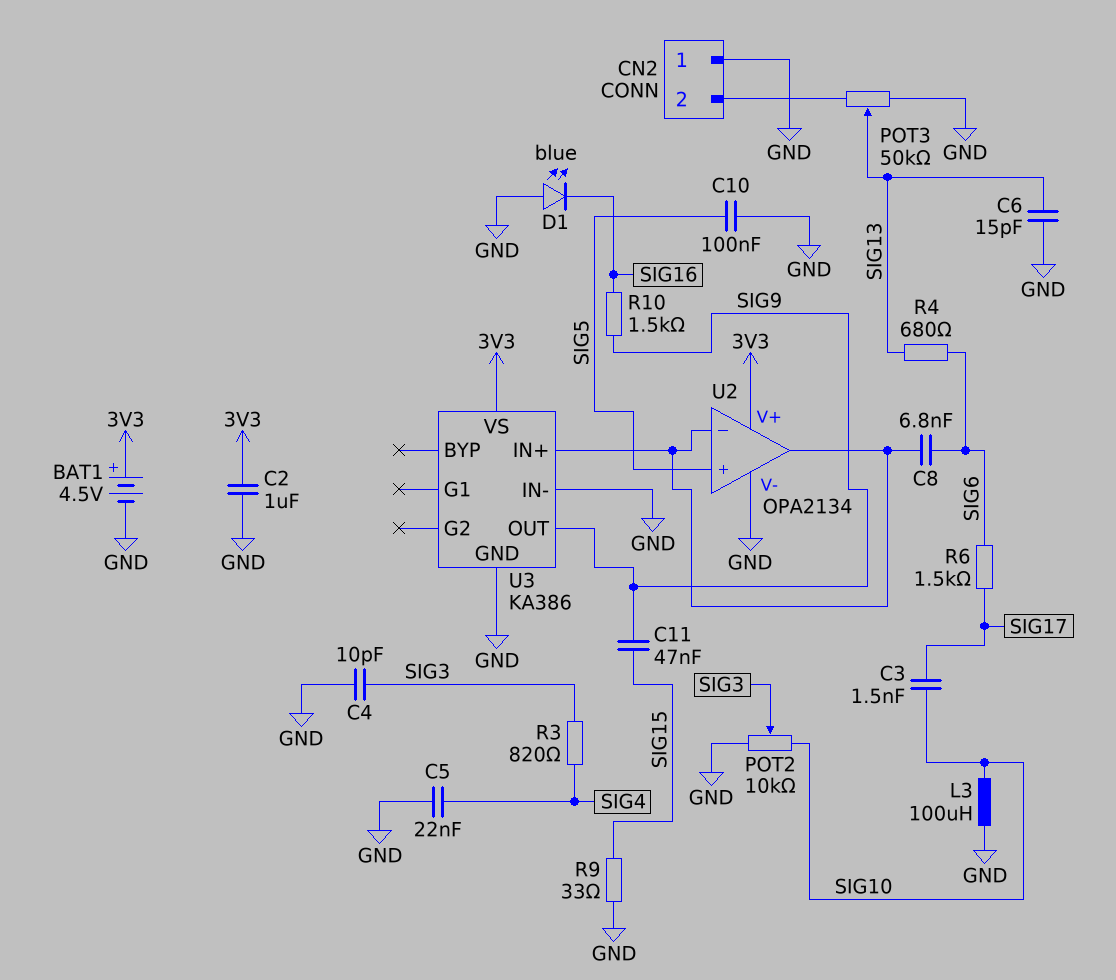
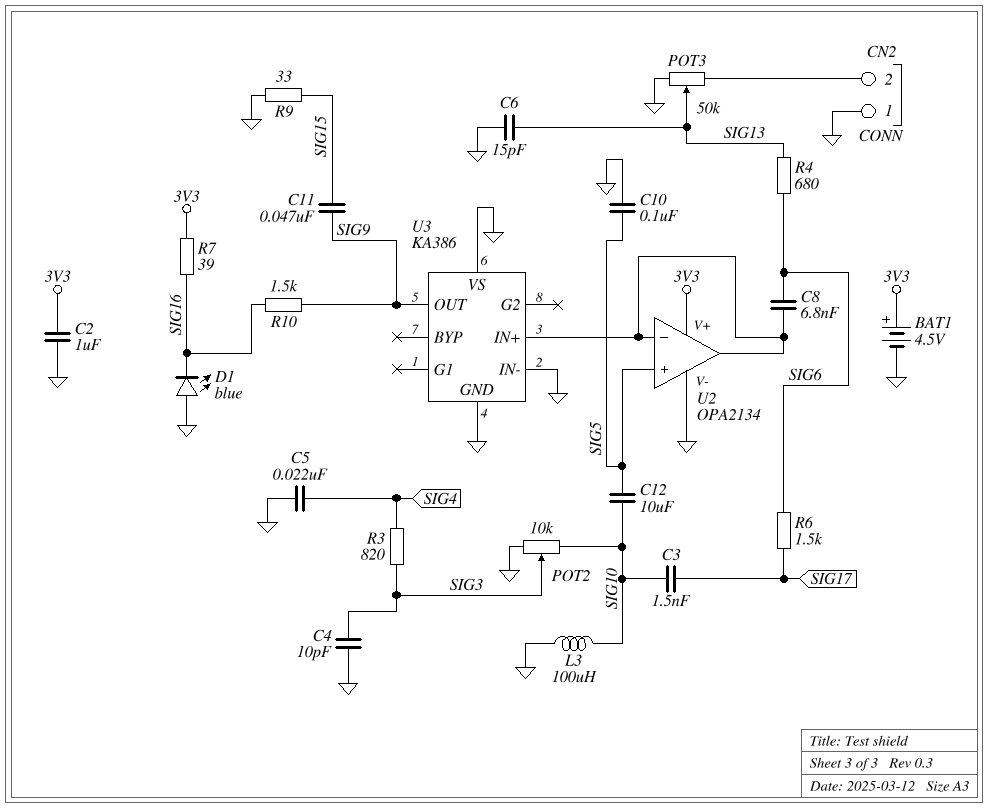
C12: none -> 10uF (SIG5, SIG10)
R7: none -> 39 (3V3, SIG16)
U3 pin VS: 3V3 -> GND

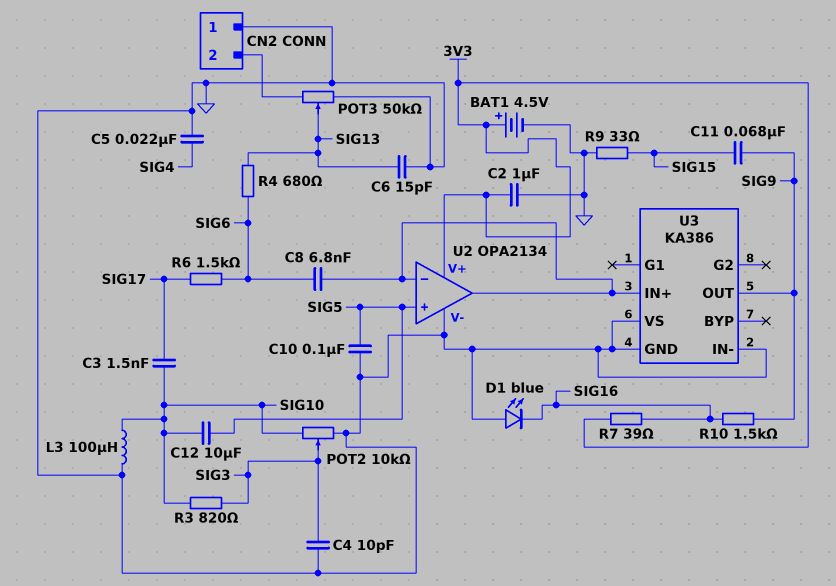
C11: 47nF (SIG9, SIG15) -> 68nF (SIG9, SIG15)
R3: 820 (SIG3, SIG4) -> 820 (SIG3, SIG10)

